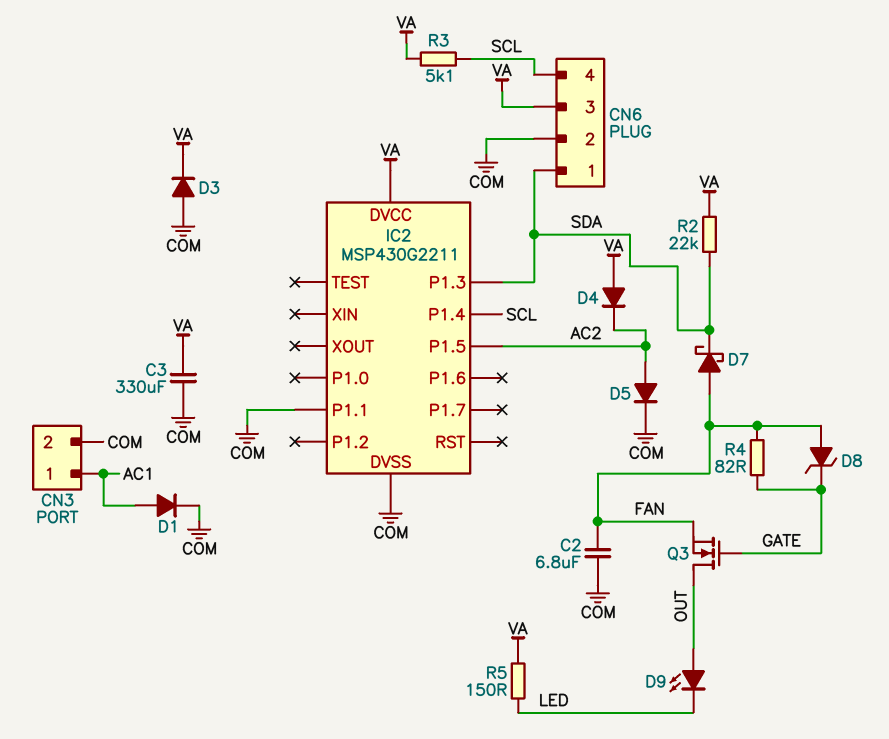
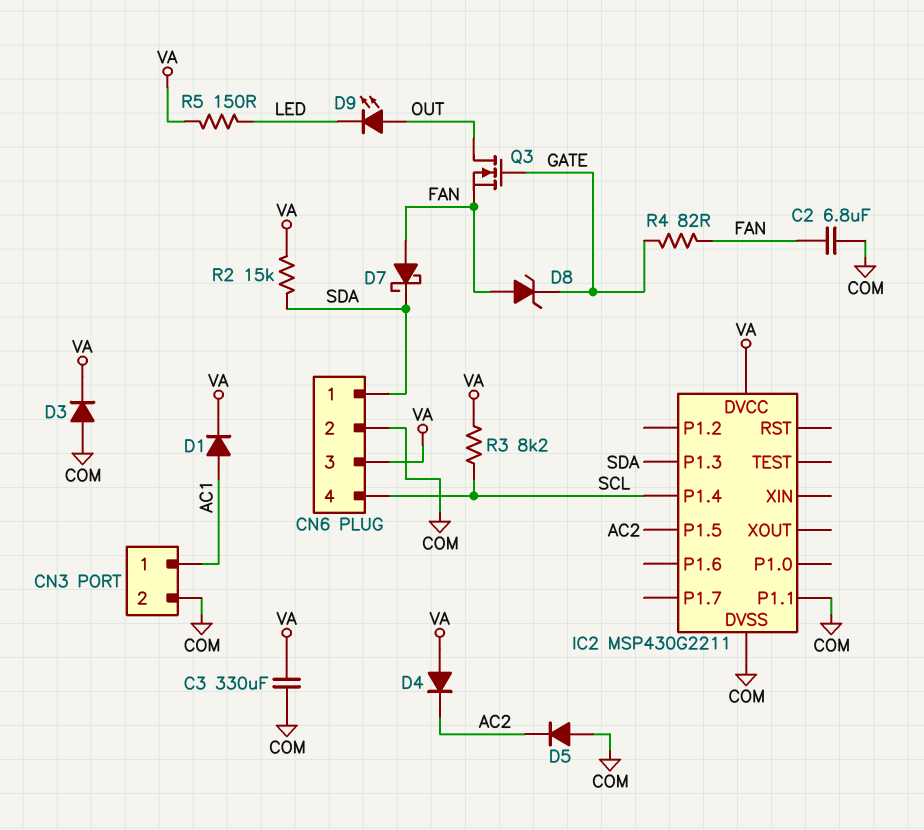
D1: diode (A AC1, K COM) -> diode (A AC1, K VA)
D5: diode (A AC2, K COM) -> diode (A COM, K AC2)
R2: 22k (SDA, VA) -> 15k (SDA, VA)
R3: 5.1k (SCL, VA) -> 8.2k (SCL, VA)

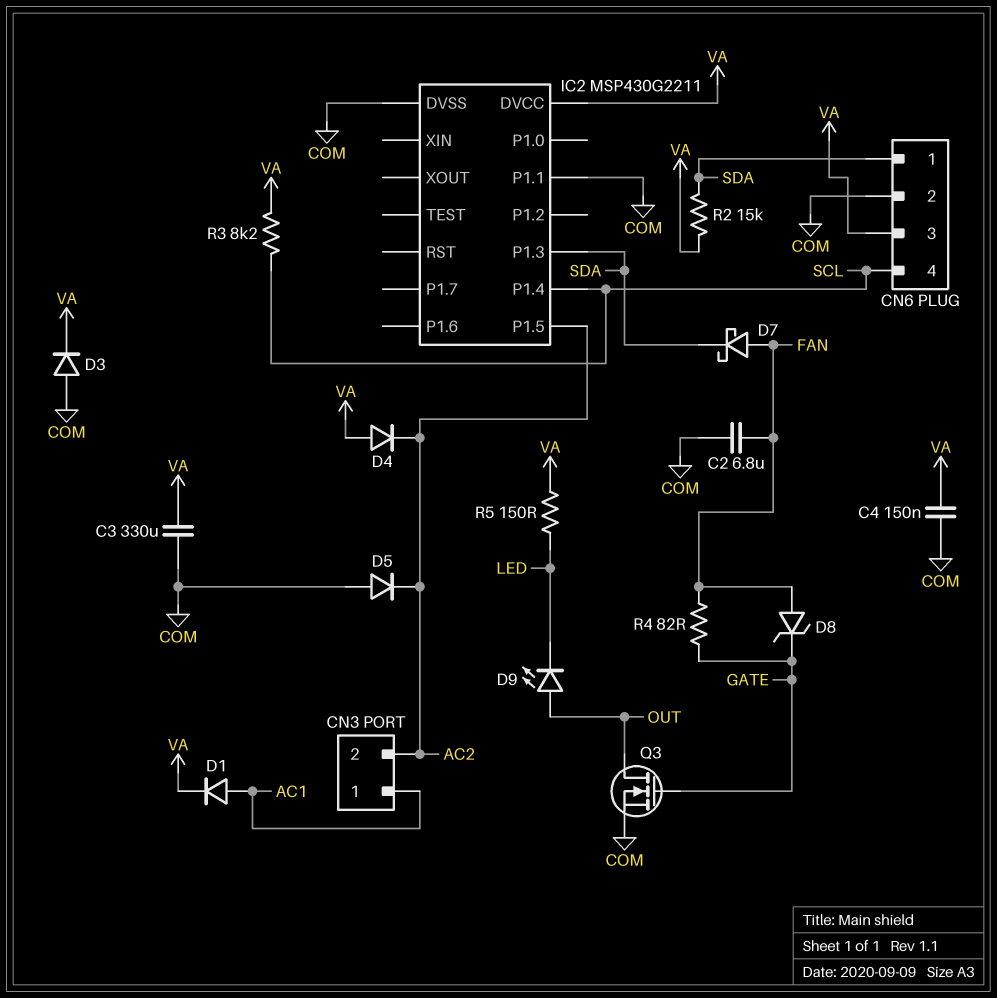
C4: none -> 150nF (COM, VA)
CN3 pin 2: COM -> AC2
Q3: NMOS (G GATE, D OUT, S FAN) -> NMOS (G GATE, D OUT, S COM)

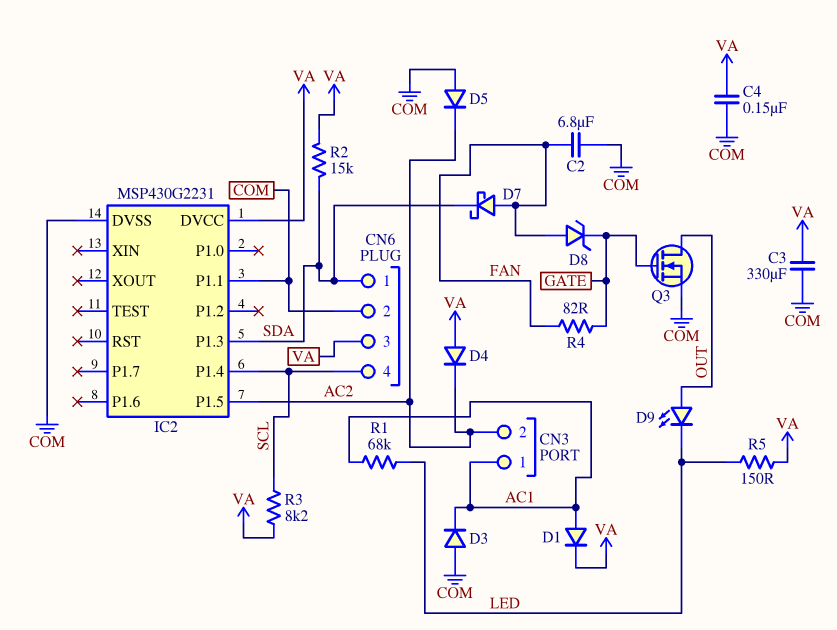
D3: diode (A COM, K VA) -> diode (A COM, K AC1)
IC2: MSP430G2211 -> MSP430G2231
R1: none -> 68k (AC1, LED)

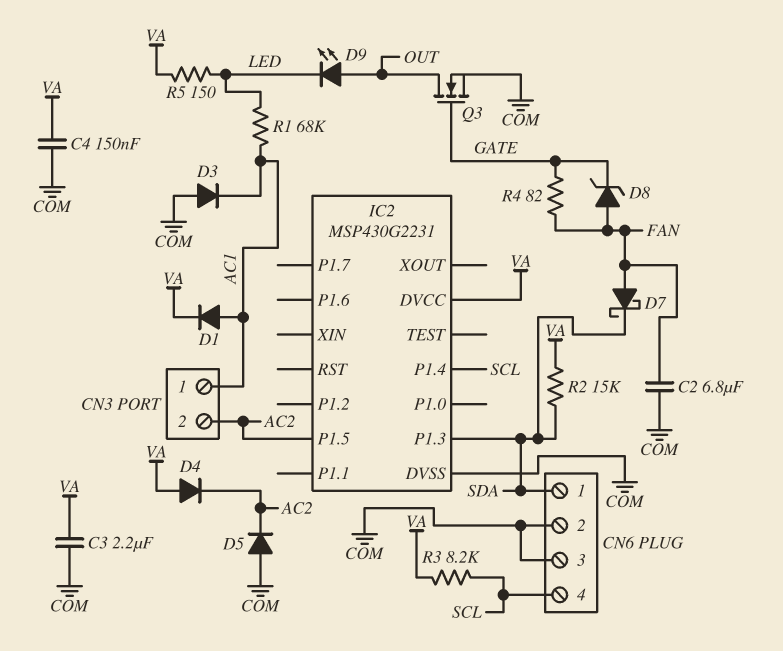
C3: 330uF (COM, VA) -> 2.2uF (COM, VA)
CN6 pin 3: VA -> COM
IC2 pin P1.1: COM -> none

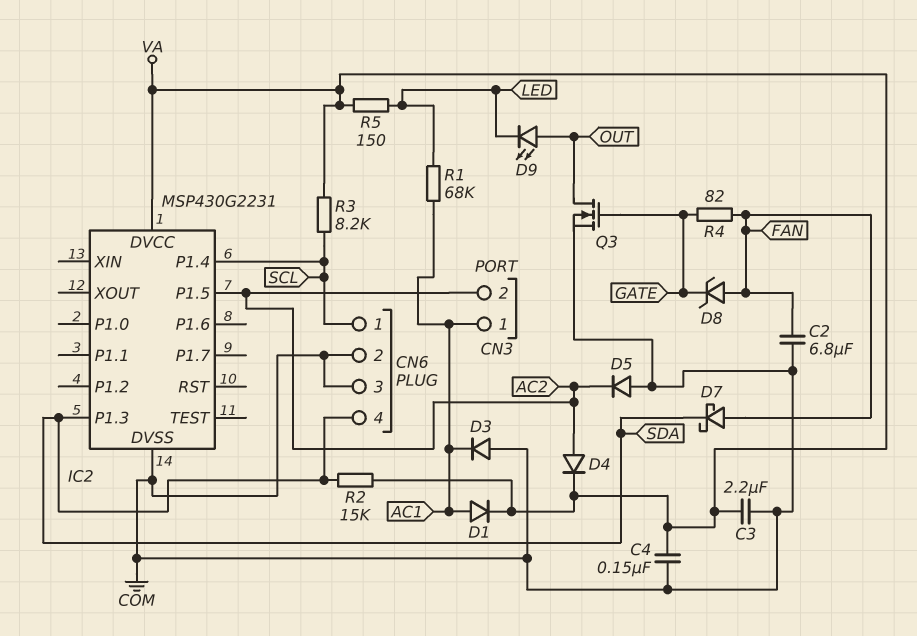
CN6 pin 1: SDA -> SCL
CN6 pin 4: SCL -> SDA
D4: diode (A VA, K AC2) -> diode (A AC2, K VA)

